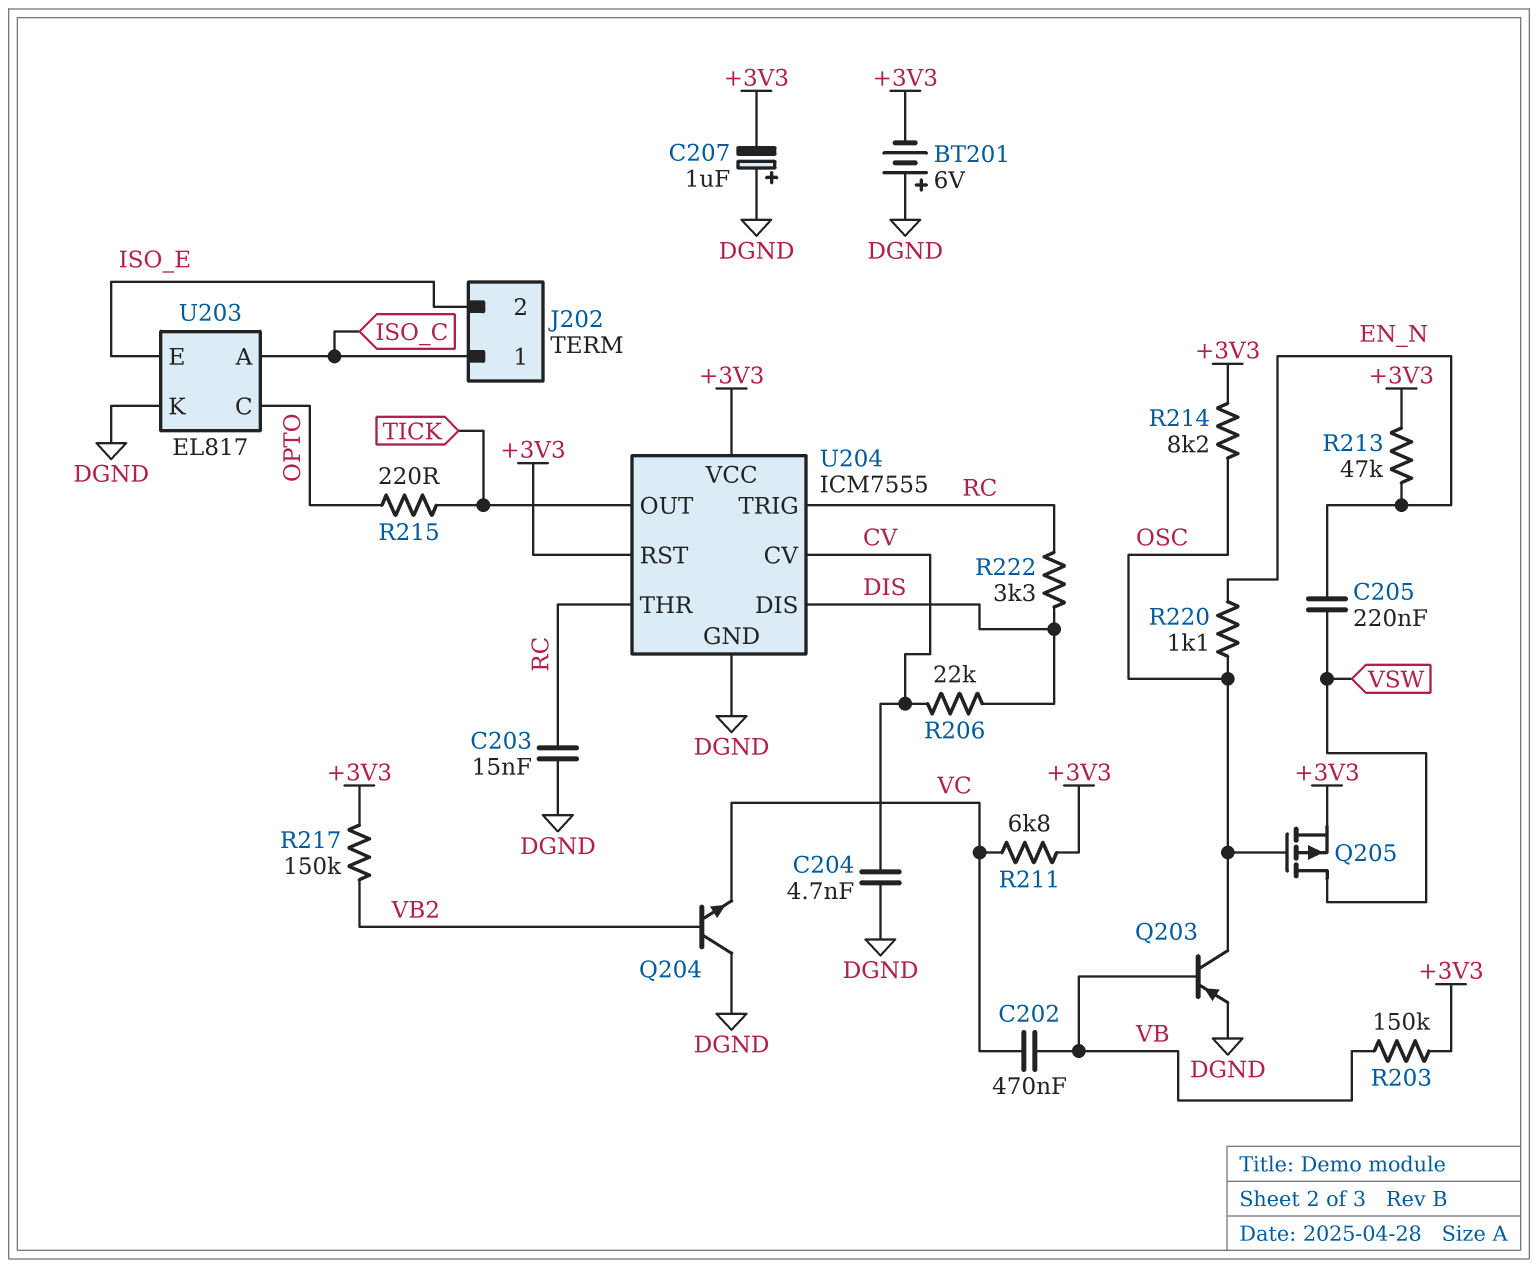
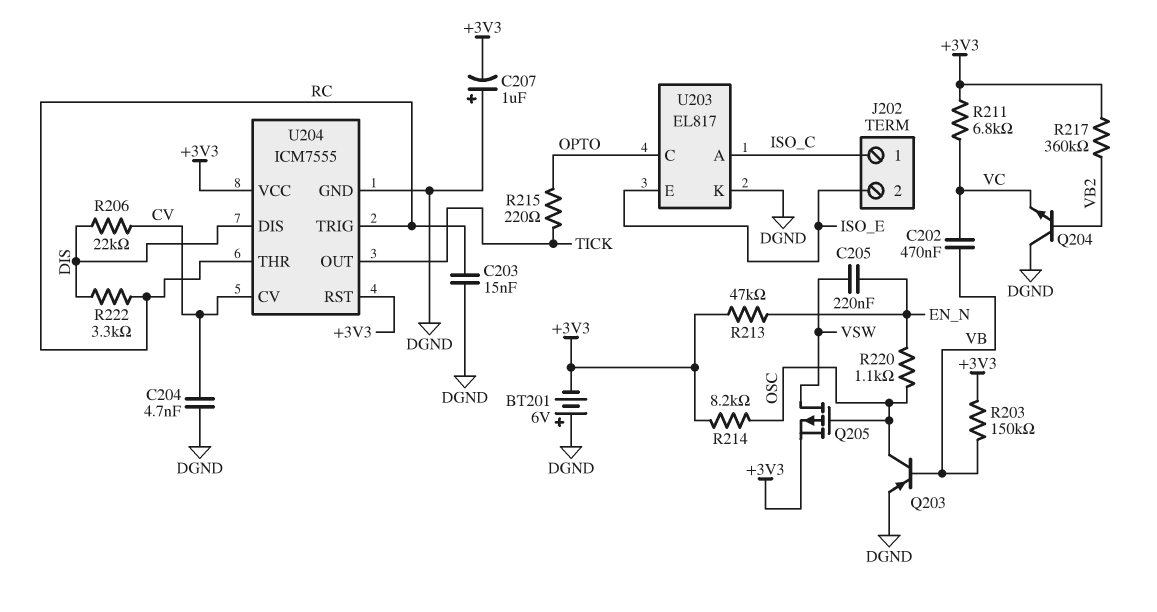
R217: 150k (+3V3, VB2) -> 360k (+3V3, VB2)

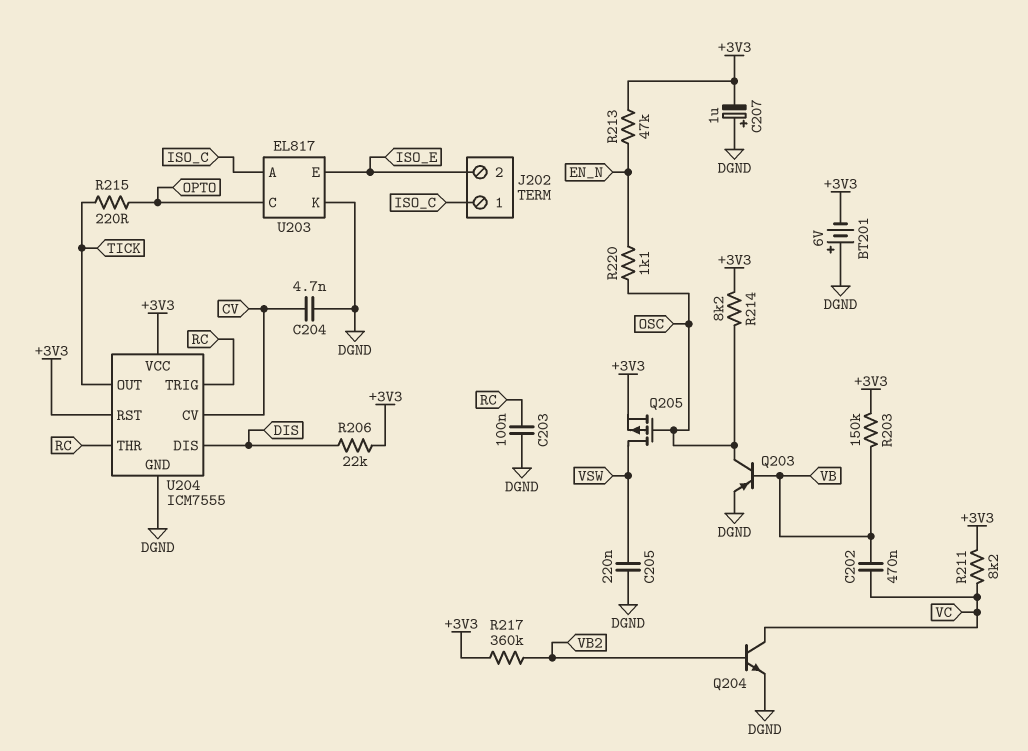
C203: 15nF (DGND, RC) -> 100nF (DGND, RC)
C205: 220nF (EN_N, VSW) -> 220nF (DGND, VSW)
Q204: NPN (B VB2, C DGND, E VC) -> NPN (B VB2, C VC, E DGND)
R206: 22k (CV, DIS) -> 22k (+3V3, DIS)
R211: 6.8k (+3V3, VC) -> 8.2k (+3V3, VC)
R222: 3.3k (DIS, RC) -> none

